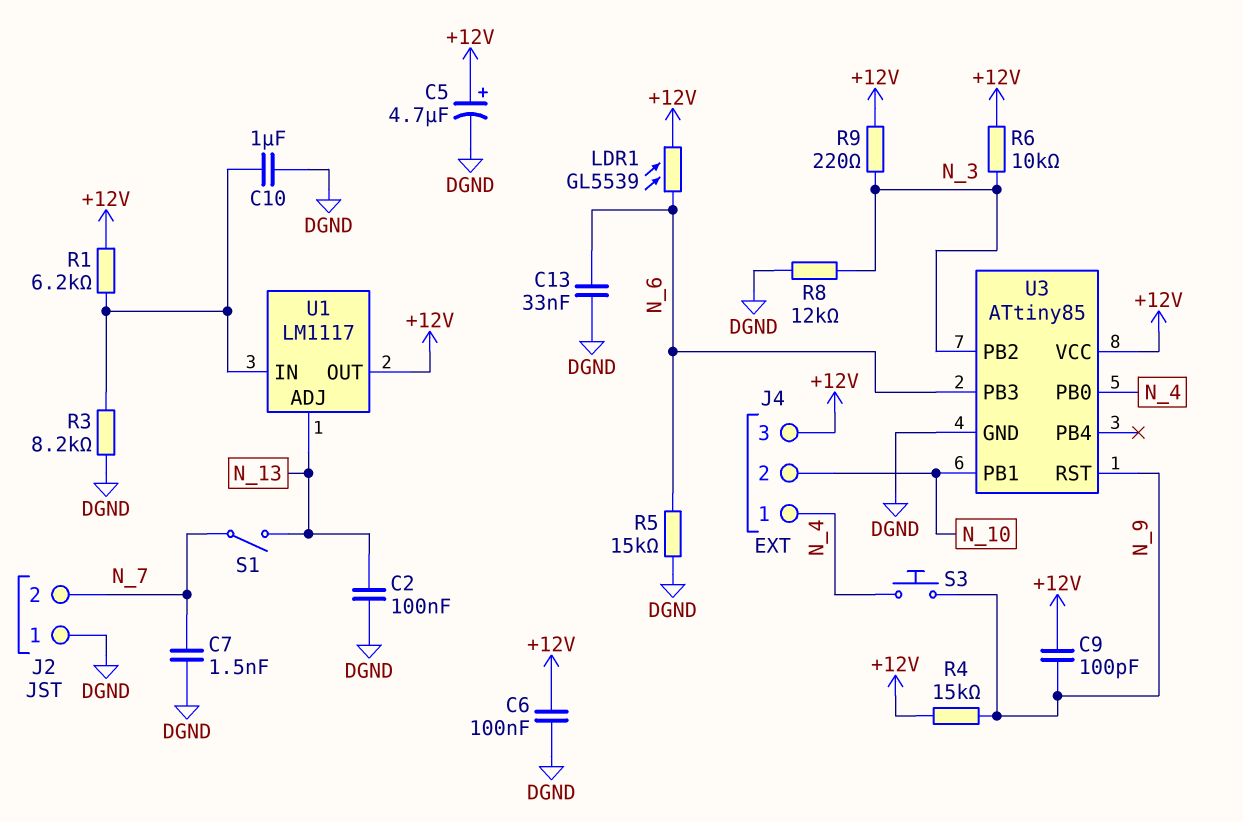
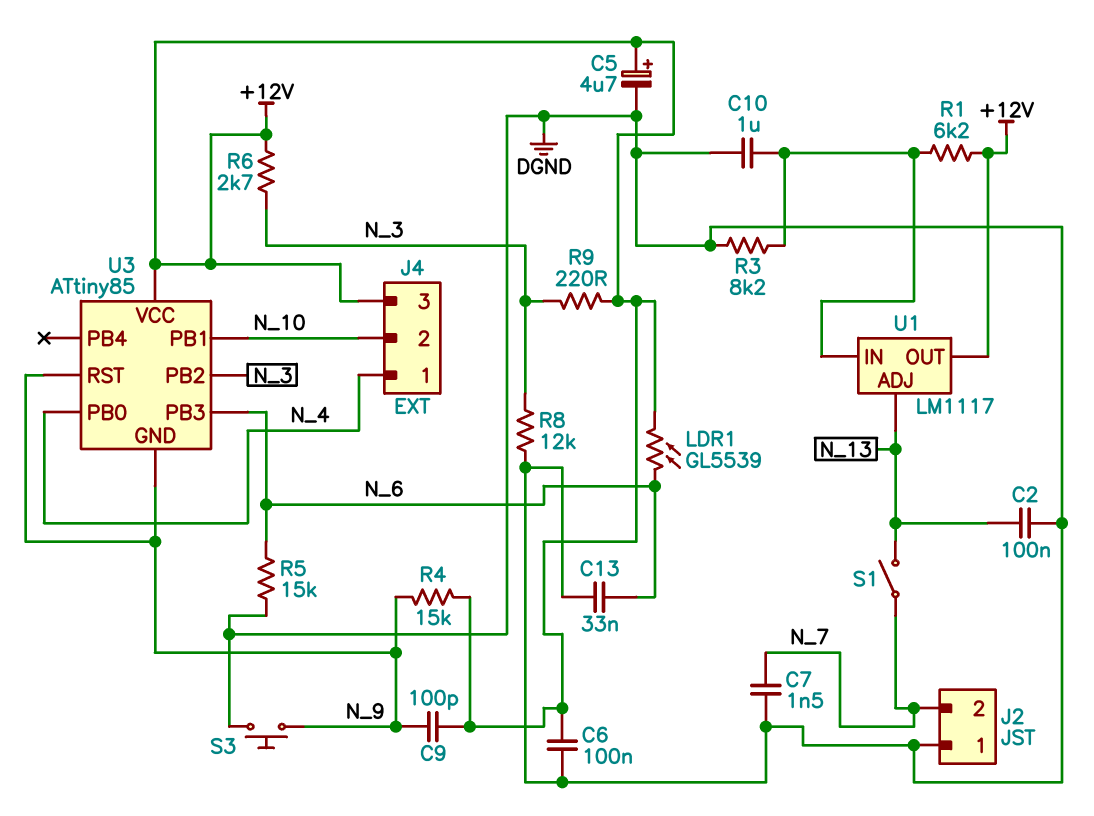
R6: 10k (+12V, N_3) -> 2.7k (+12V, N_3)
S3: button (N_4, N_9) -> button (DGND, N_9)
U3 pin GND: DGND -> N_9

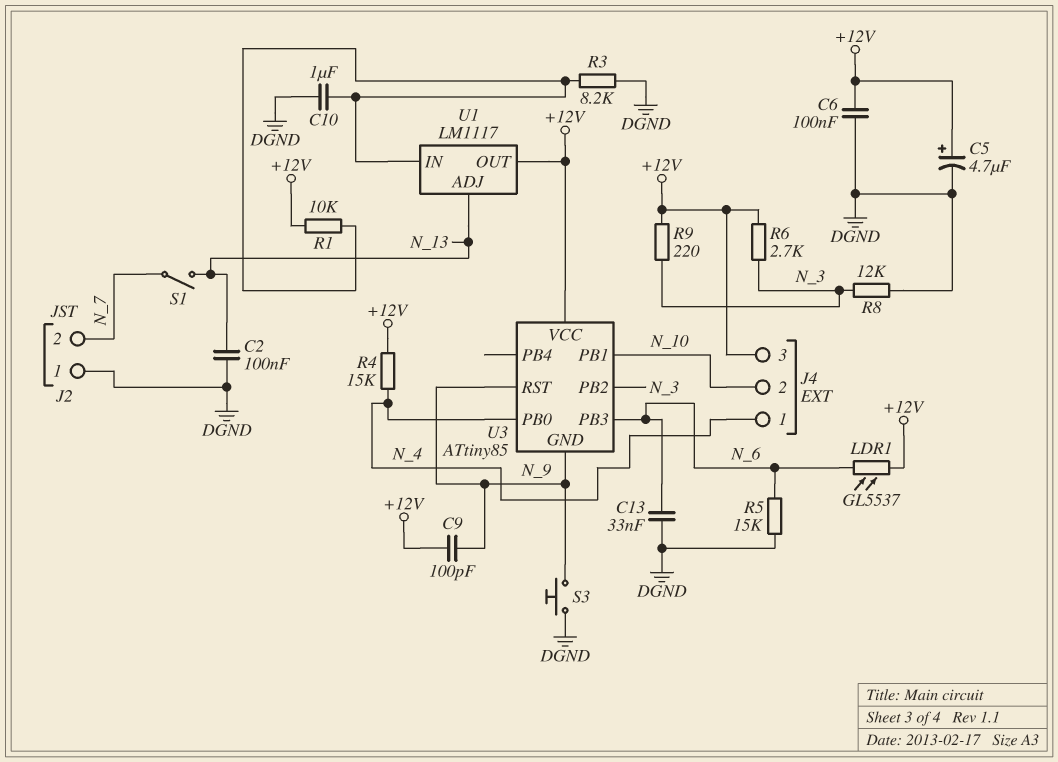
C7: 1.5nF (DGND, N_7) -> none
LDR1: GL5539 (+12V, N_6) -> GL5537 (+12V, N_6)
R1: 6.2k (+12V, U1/IN) -> 10k (+12V, U1/IN)
R4: 15k (+12V, N_9) -> 15k (+12V, N_4)

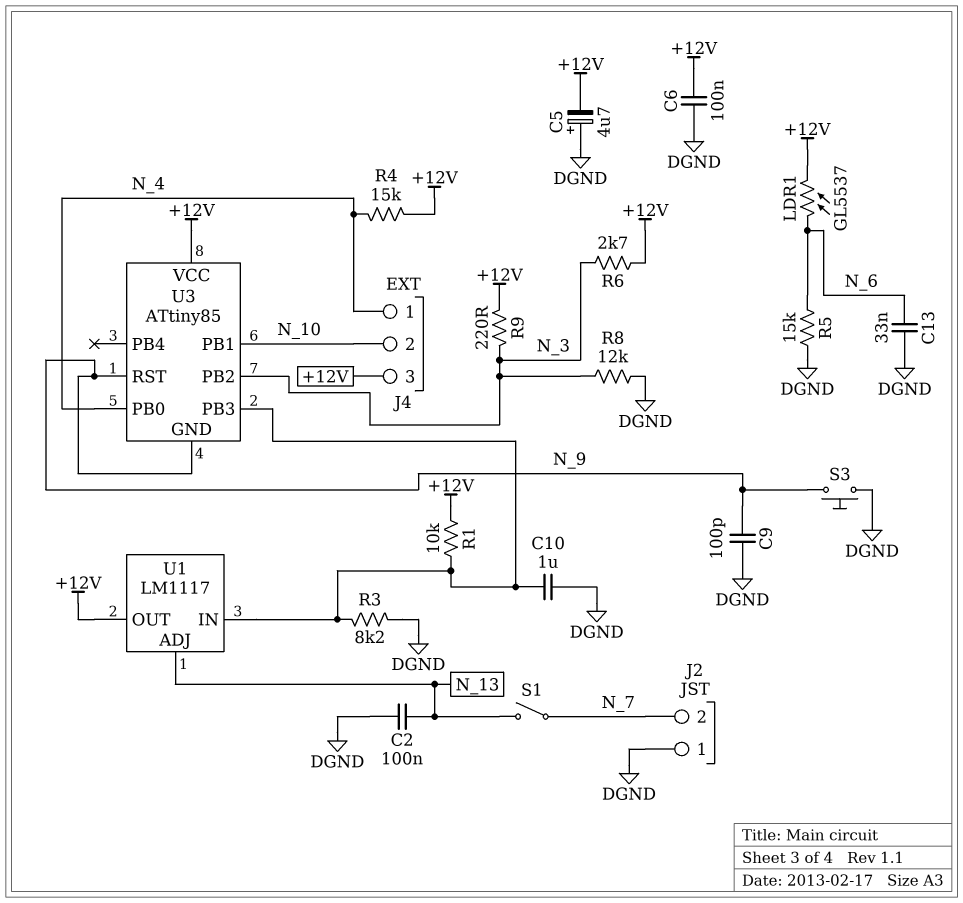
C5: 4.7uF (plus +12V, minus DGND) -> 4.7uF (plus DGND, minus +12V)
C9: 100pF (+12V, N_9) -> 100pF (DGND, N_9)
U3 pin PB3: N_6 -> U1/IN

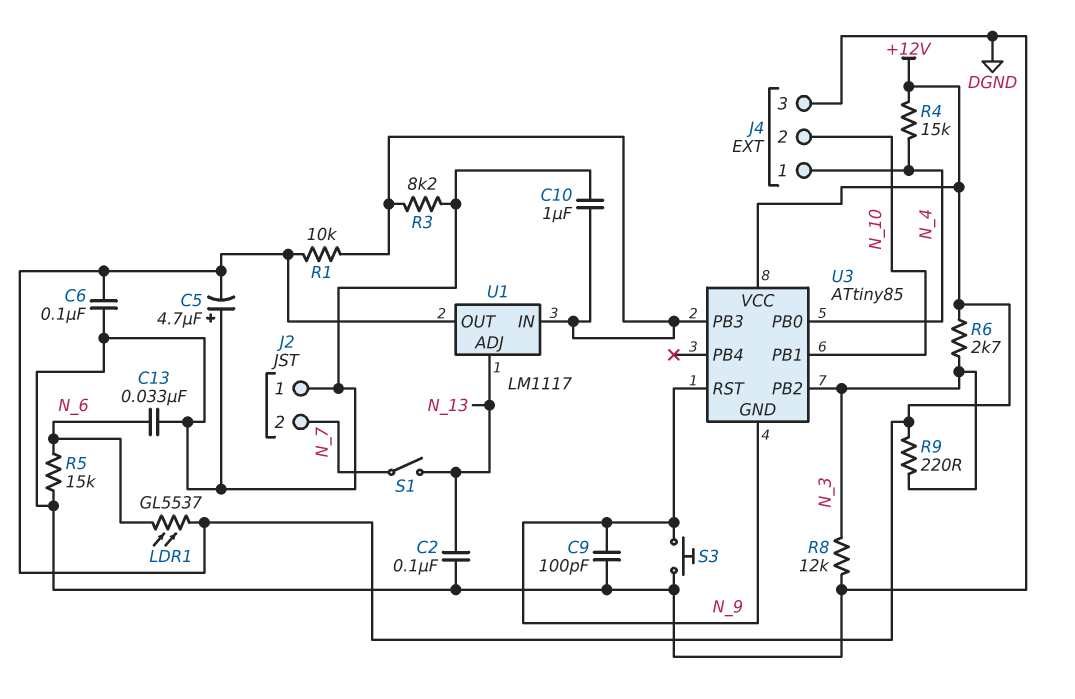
J4 pin 3: +12V -> DGND

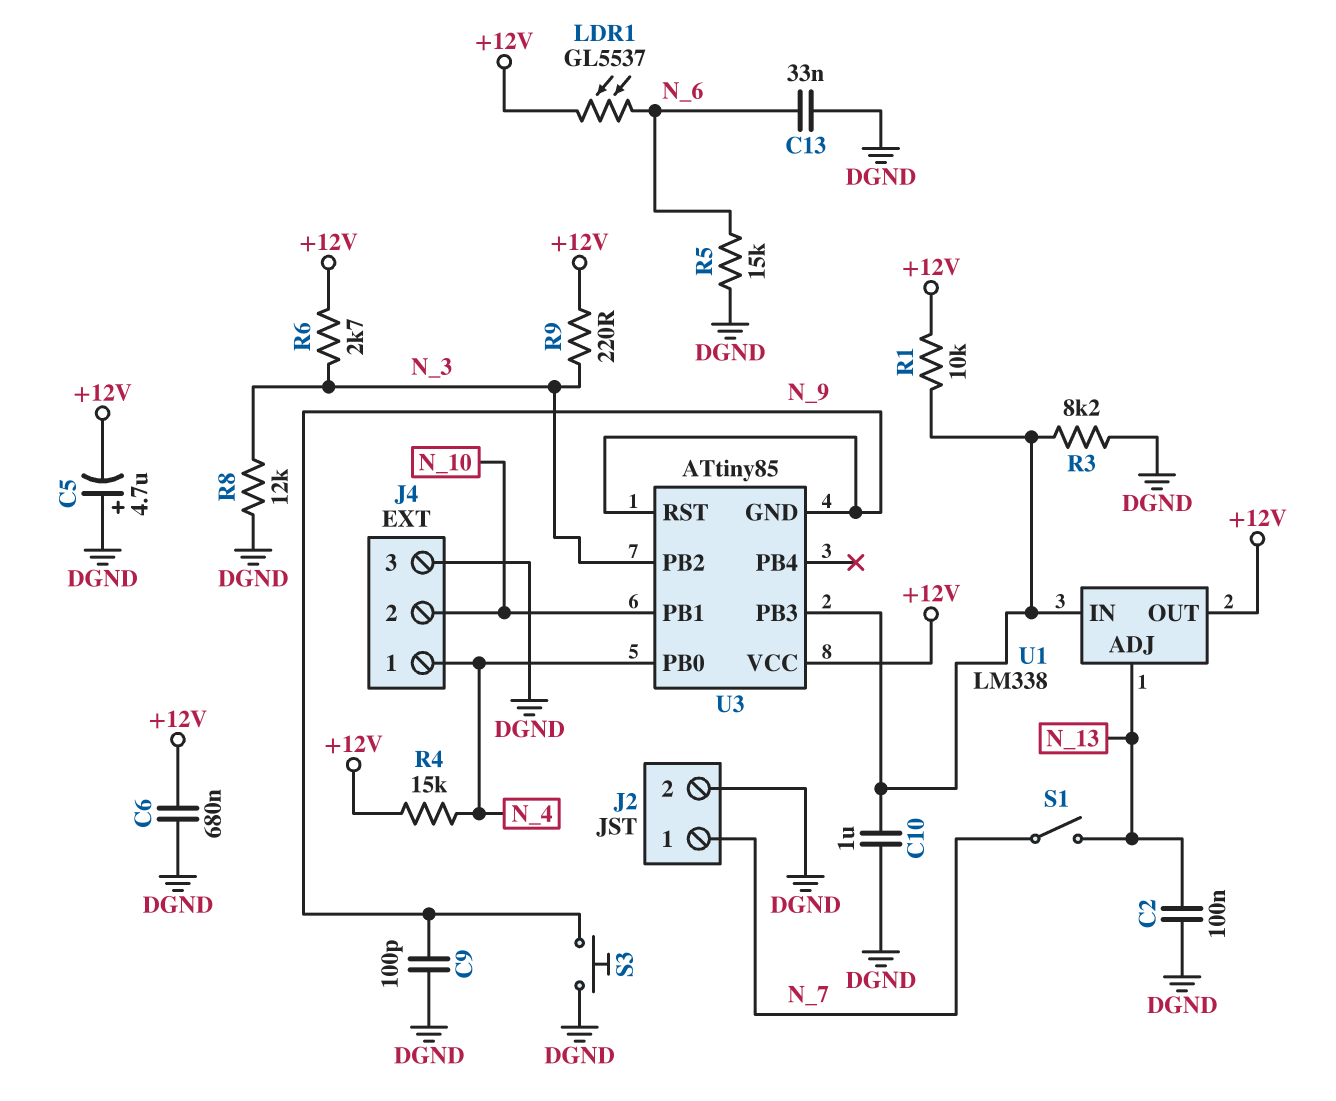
C6: 100nF (+12V, DGND) -> 680nF (+12V, DGND)
J2 pin 1: DGND -> N_7
J2 pin 2: N_7 -> DGND
U1: LM1117 -> LM338

